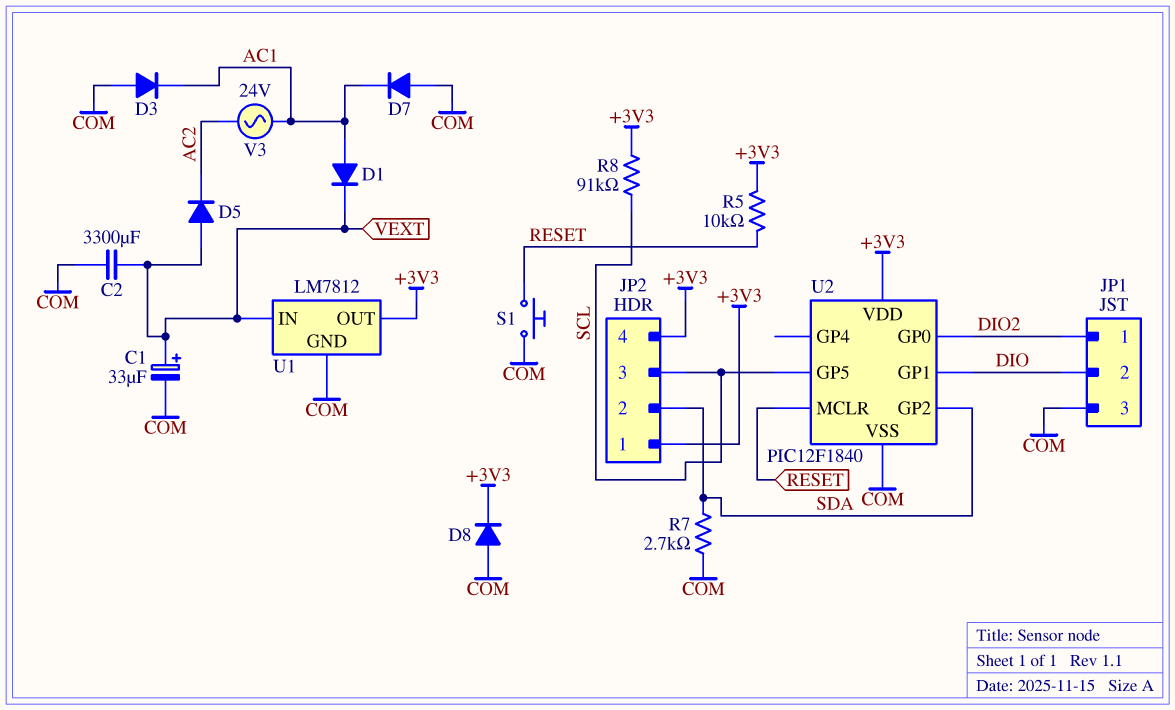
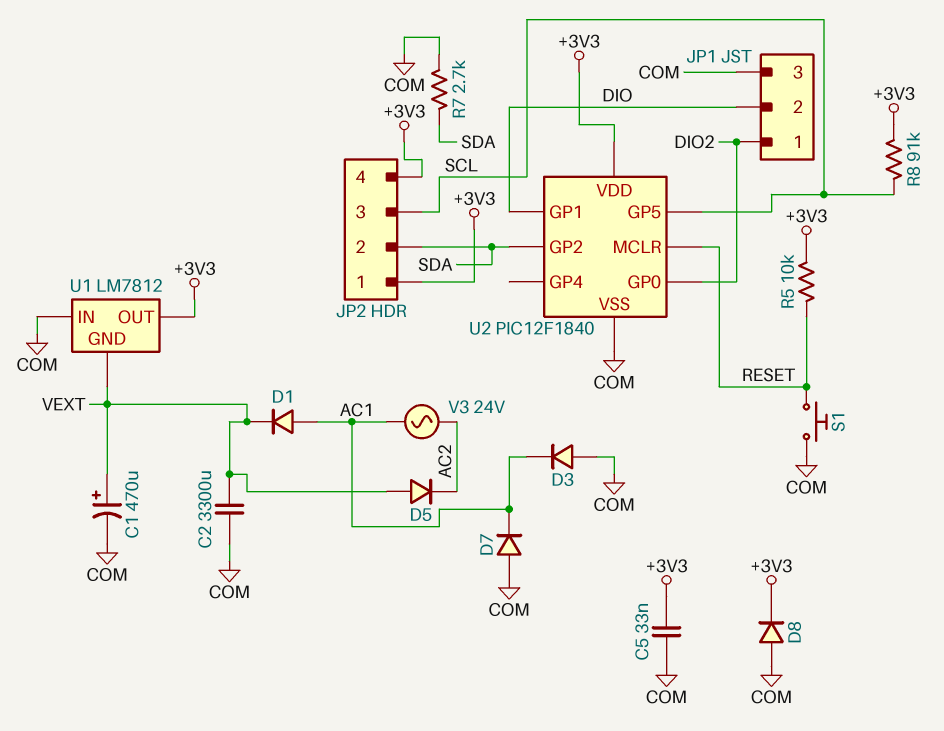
C1: 33uF (plus VEXT, minus COM) -> 470uF (plus VEXT, minus COM)
C5: none -> 33nF (+3V3, COM)
U1 pin GND: COM -> VEXT
U1 pin IN: VEXT -> COM

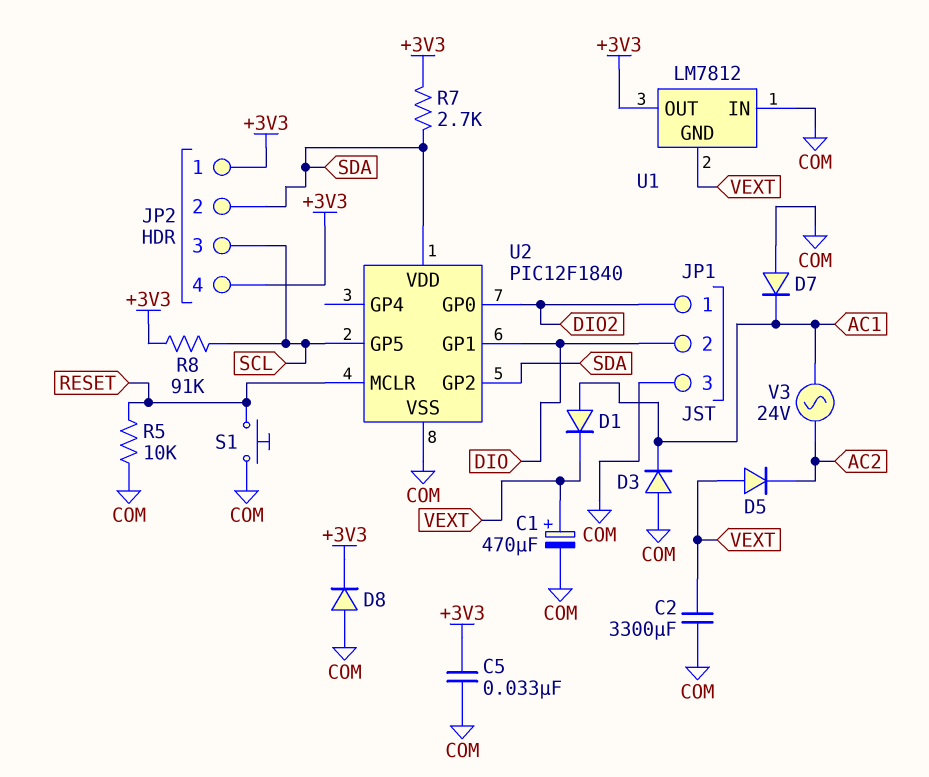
R5: 10k (+3V3, RESET) -> 10k (COM, RESET)
R7: 2.7k (COM, SDA) -> 2.7k (+3V3, SDA)
U2 pin VDD: +3V3 -> SDA

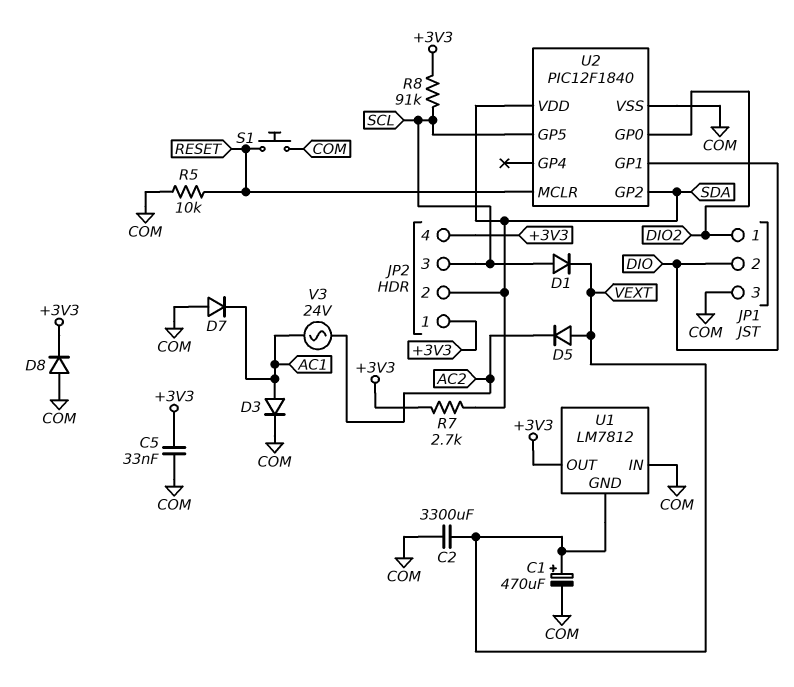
D1: diode (A AC1, K VEXT) -> diode (A SCL, K VEXT)
D3: diode (A COM, K AC1) -> diode (A AC1, K COM)

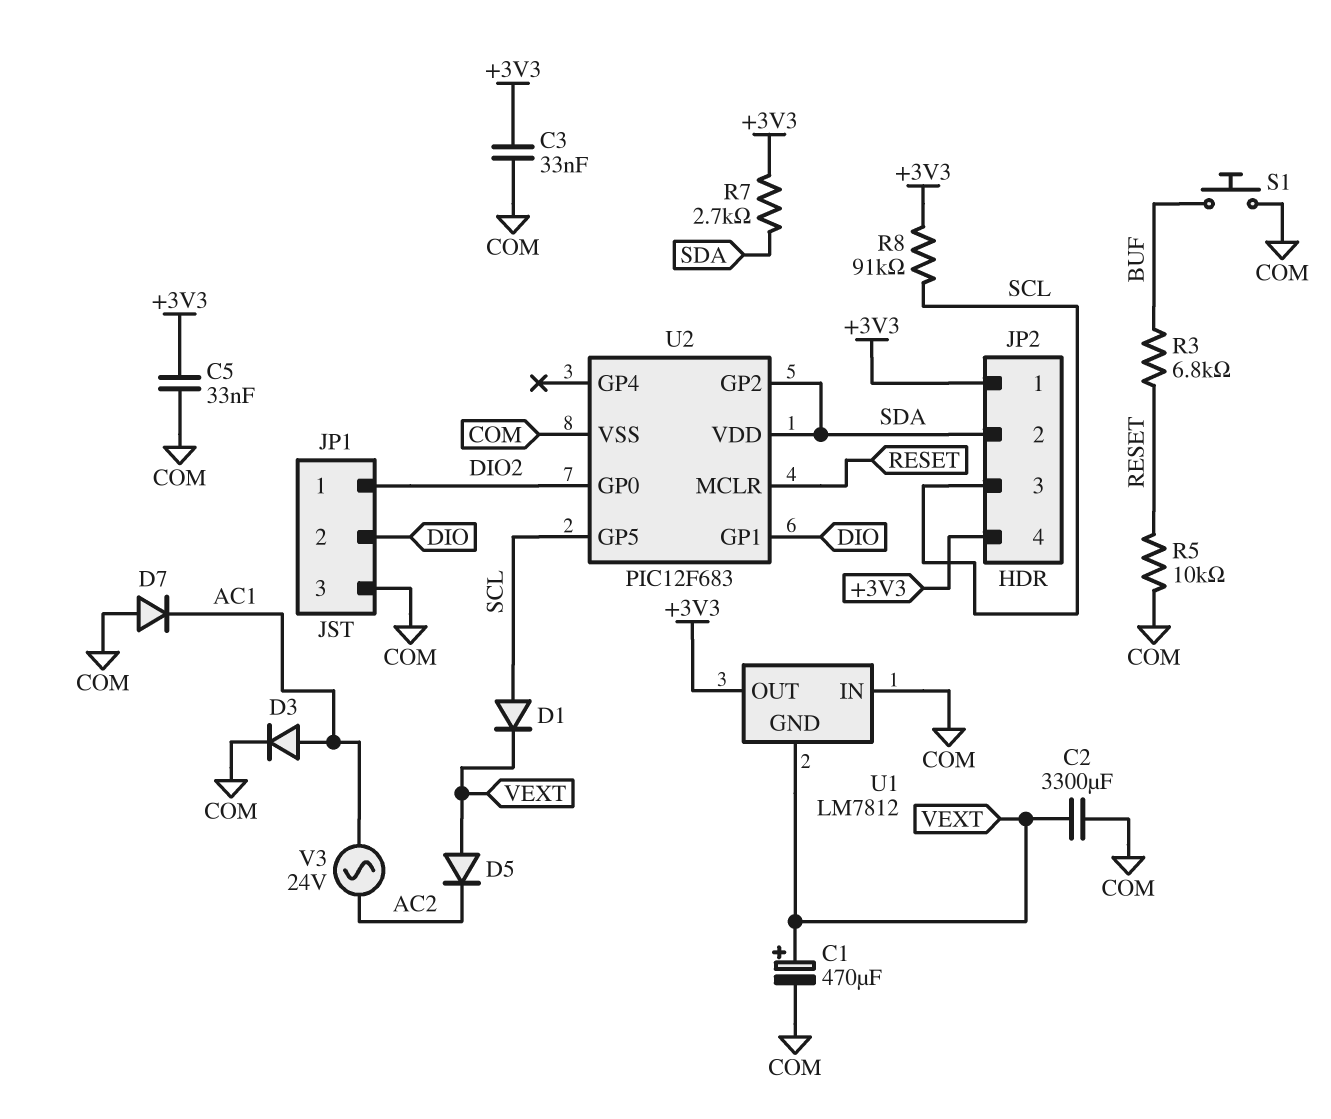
C3: none -> 33nF (+3V3, COM)
D8: diode (A COM, K +3V3) -> none
R3: none -> 6.8k (BUF, RESET)
S1: button (COM, RESET) -> button (BUF, COM)
U2: PIC12F1840 -> PIC12F683

